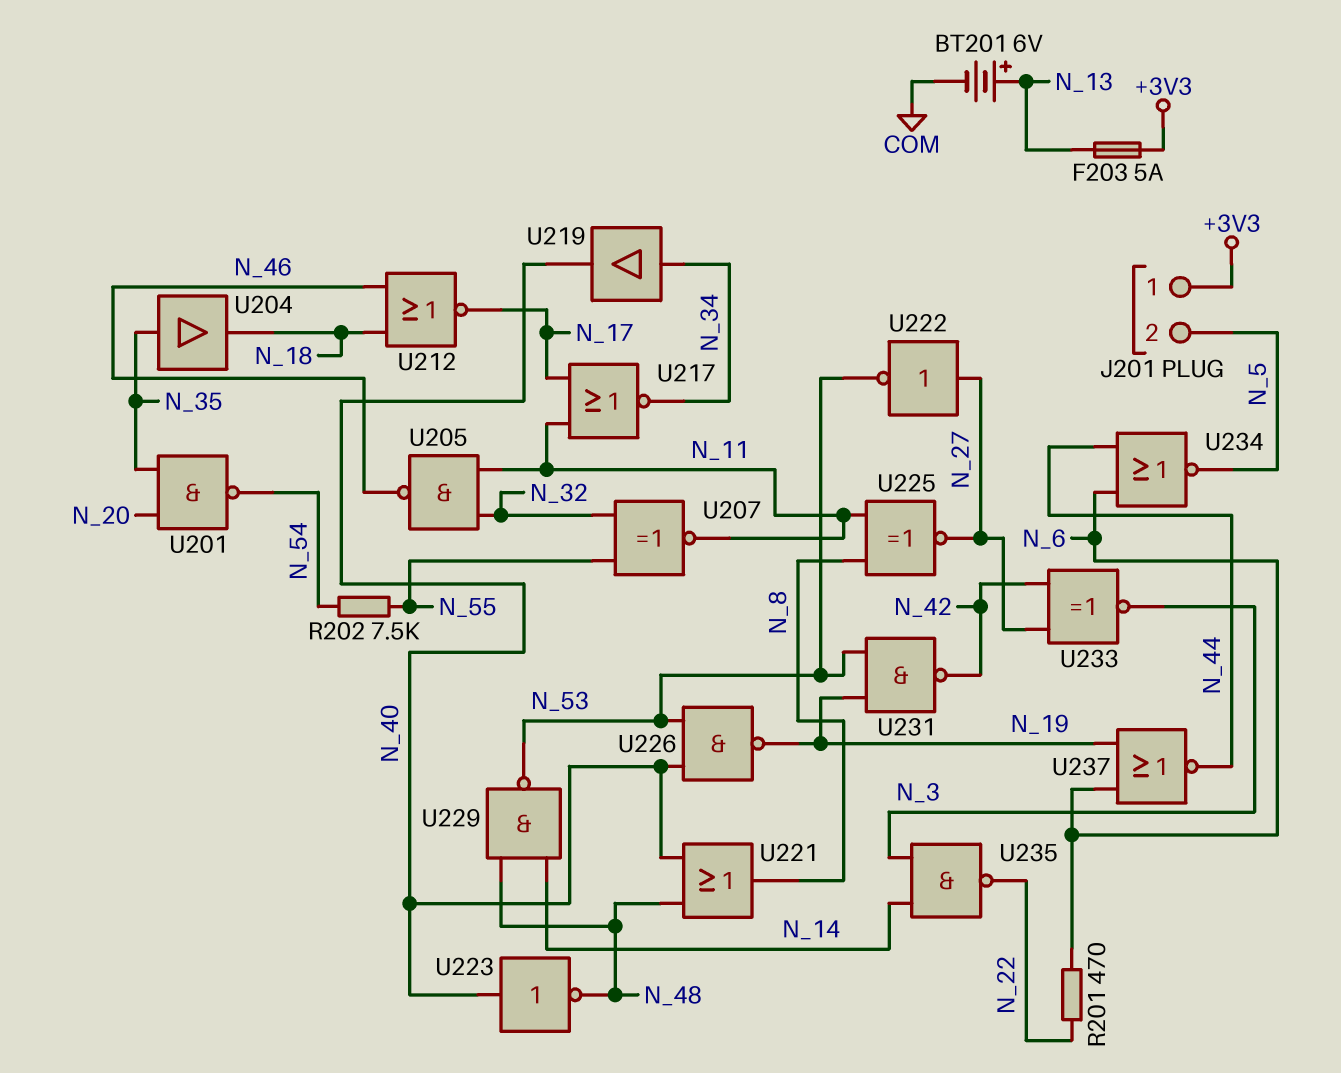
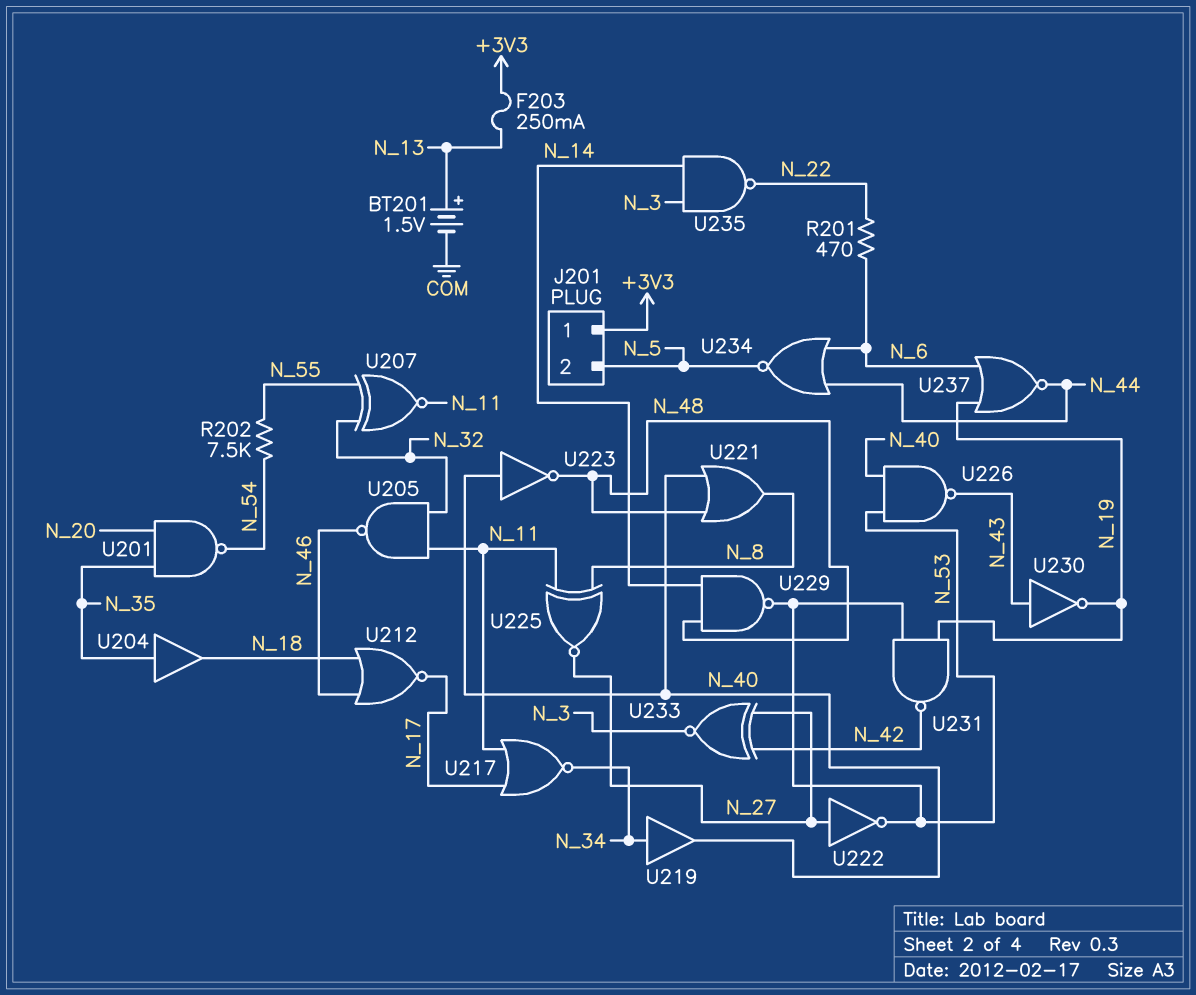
BT201: 6V (plus N_13, minus COM) -> 1.5V (plus N_13, minus COM)
F203: 5A (+3V3, N_13) -> 250mA (+3V3, N_13)
U226: NAND (in N_40, in N_53, out N_19) -> NAND (in N_40, in N_53, out N_43)
U230: none -> NOT (in N_43, out N_19)

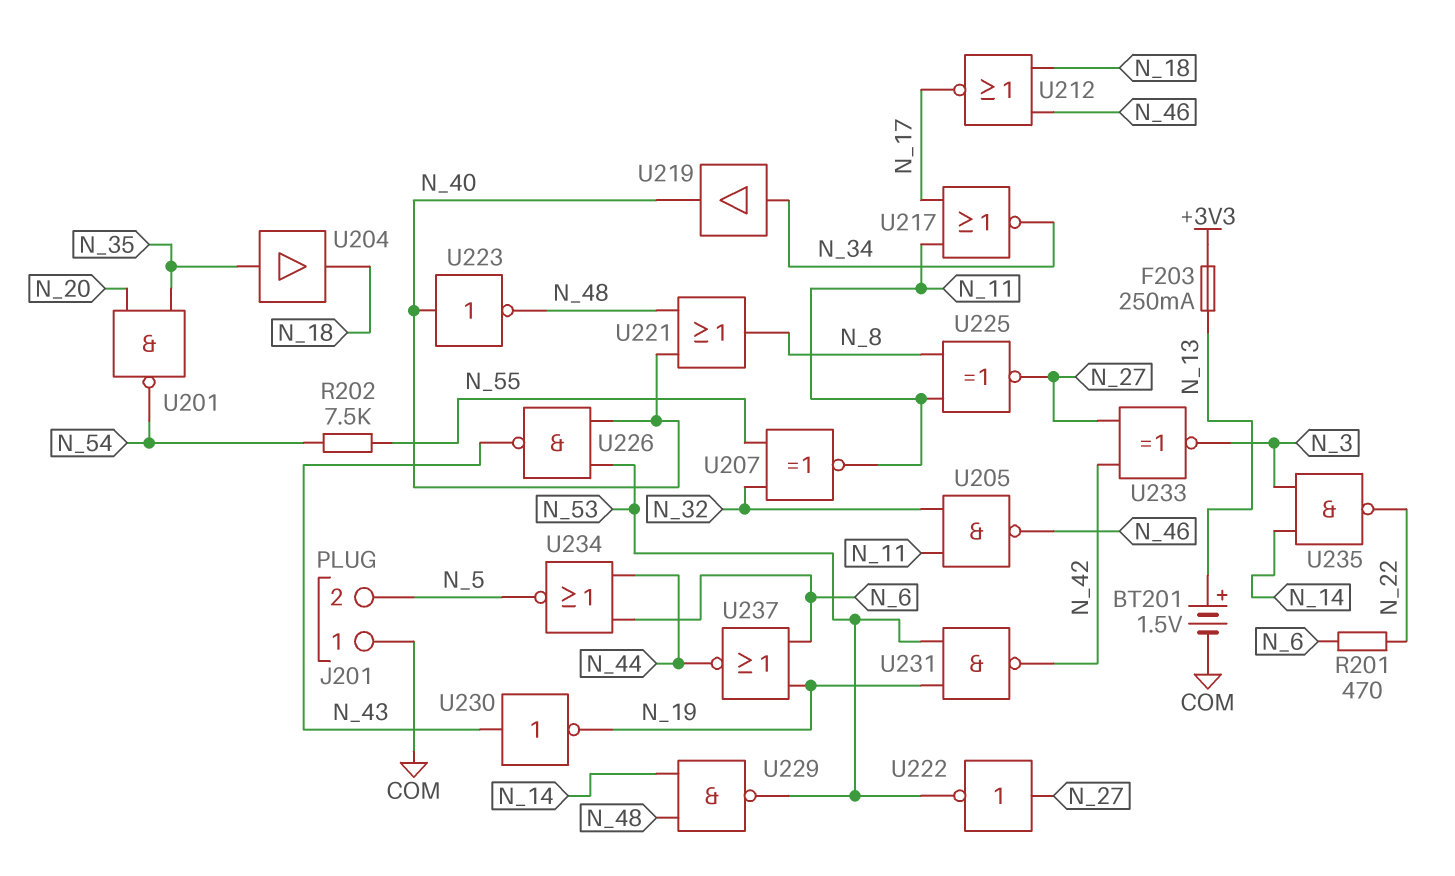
J201 pin 1: +3V3 -> COM

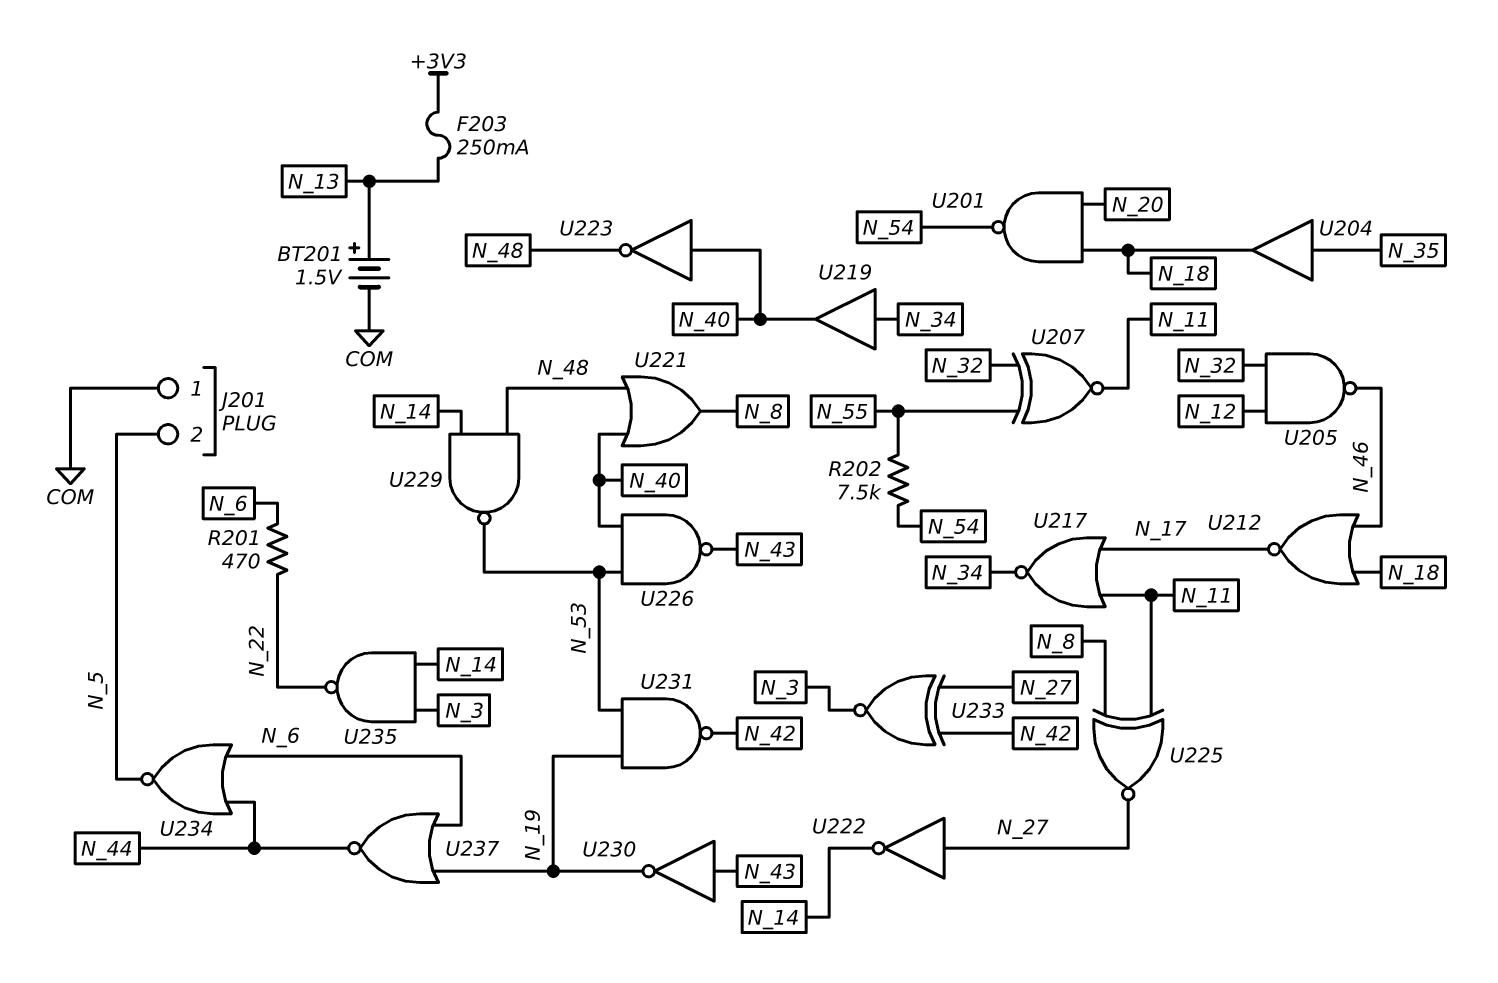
U201: NAND (in N_20, in N_35, out N_54) -> NAND (in N_18, in N_20, out N_54)
U205: NAND (in N_11, in N_32, out N_46) -> NAND (in N_12, in N_32, out N_46)
U222: NOT (in N_27, out N_53) -> NOT (in N_27, out N_14)

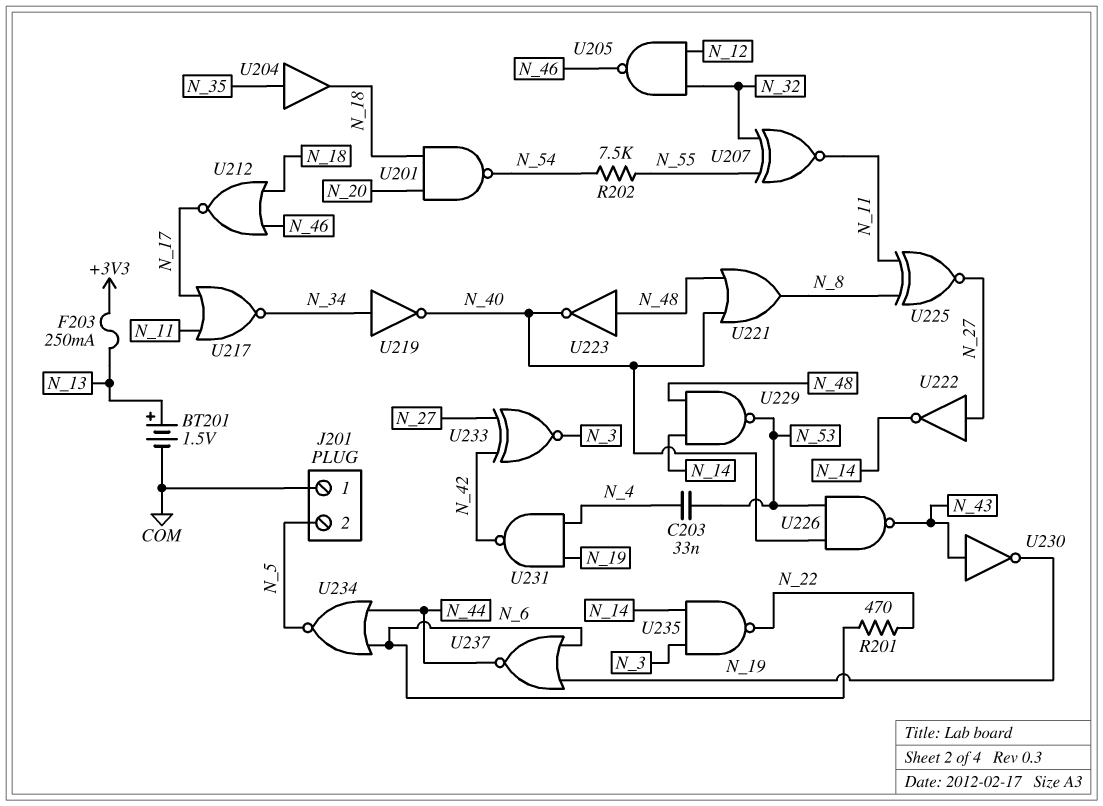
C203: none -> 33nF (N_4, N_53)
U219: buffer (in N_34, out N_40) -> NOT (in N_34, out N_40)
U223: NOT (in N_40, out N_48) -> NOT (in N_48, out N_40)
U231: NAND (in N_19, in N_53, out N_42) -> NAND (in N_4, in N_19, out N_42)

